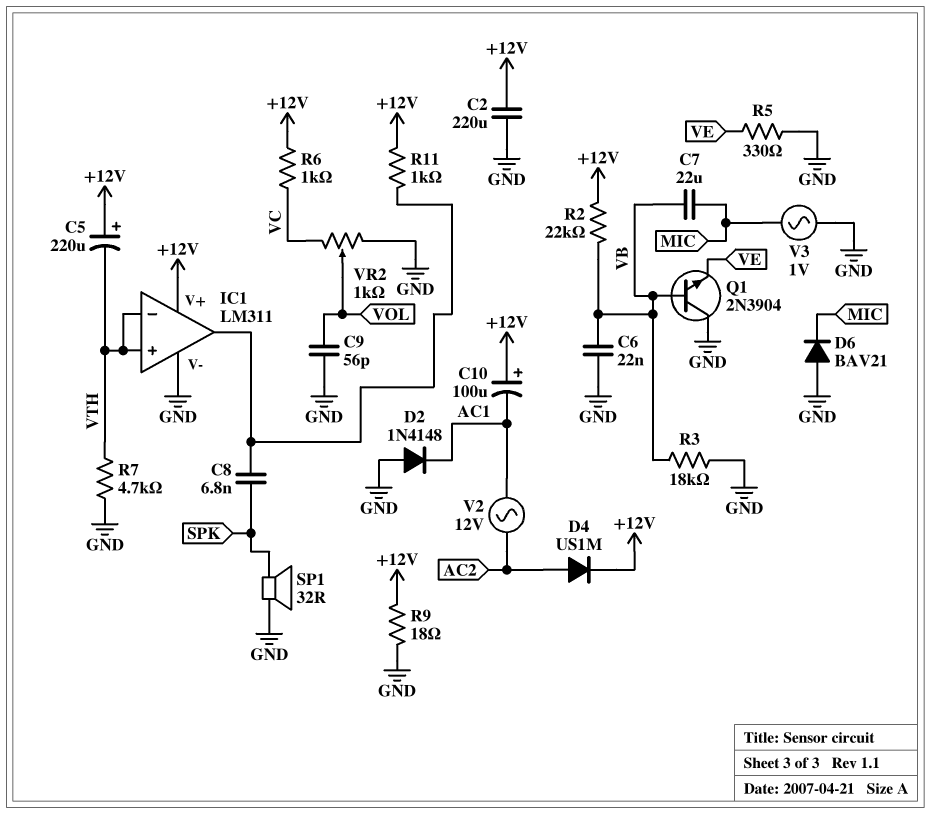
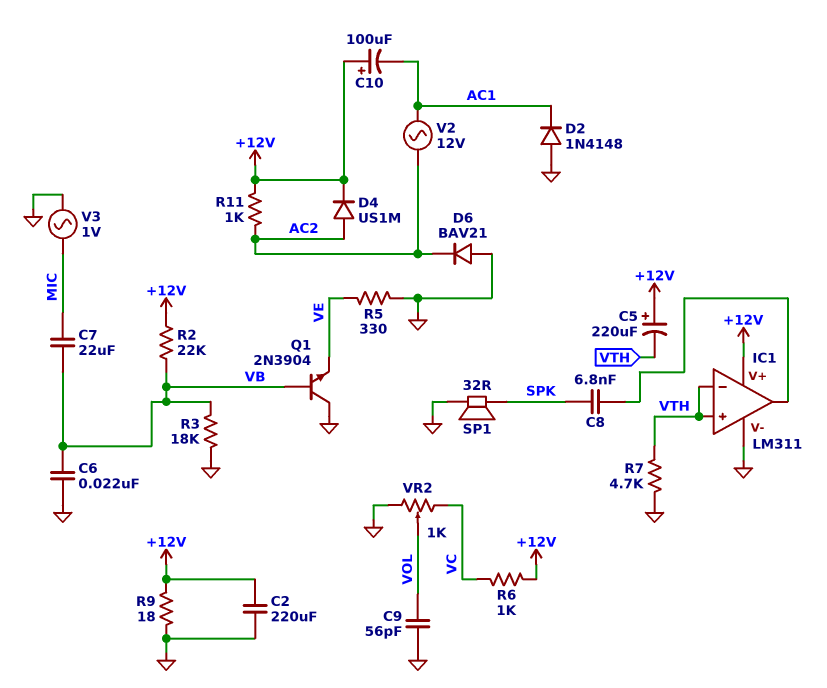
D6: diode BAV21 (A GND, K MIC) -> diode BAV21 (A GND, K AC2)
R11: 1k (+12V, IC1/out) -> 1k (+12V, AC2)

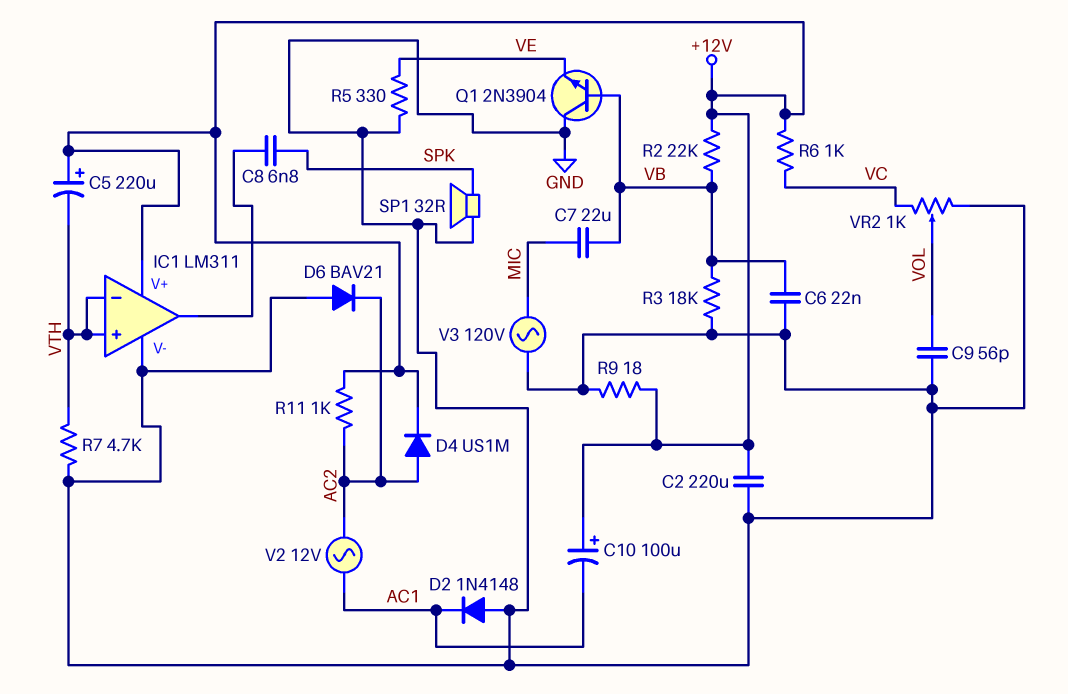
V3: AC 1V (GND, MIC) -> AC 120V (GND, MIC)

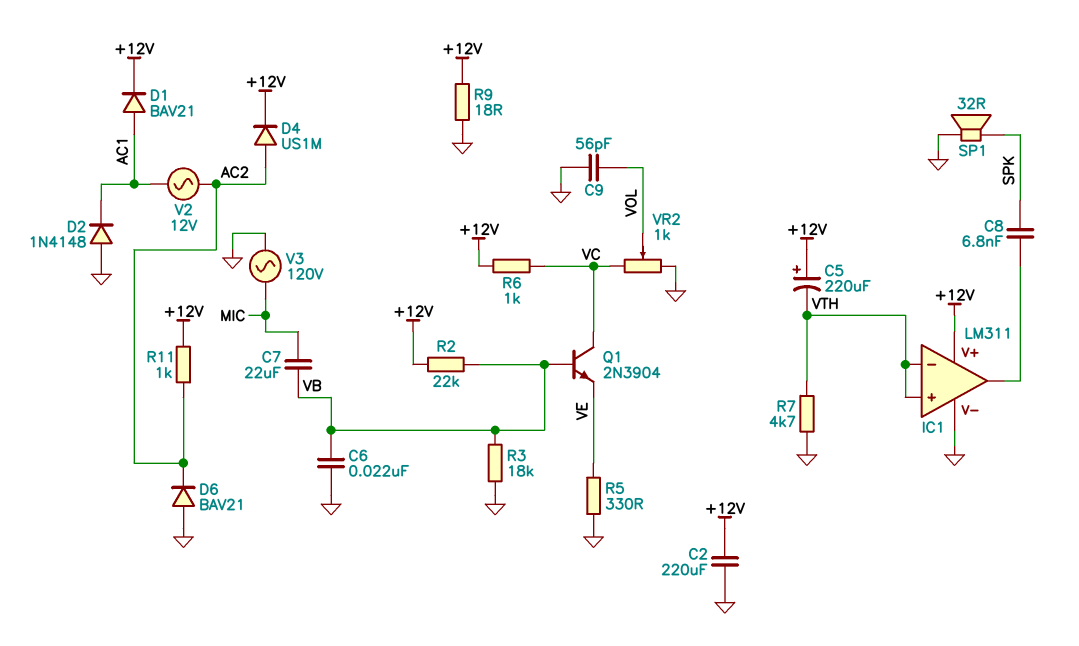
C10: 100uF (plus +12V, minus AC1) -> none
D1: none -> diode BAV21 (A AC1, K +12V)
Q1: NPN 2N3904 (B VB, C GND, E VE) -> NPN 2N3904 (B VB, C VC, E VE)

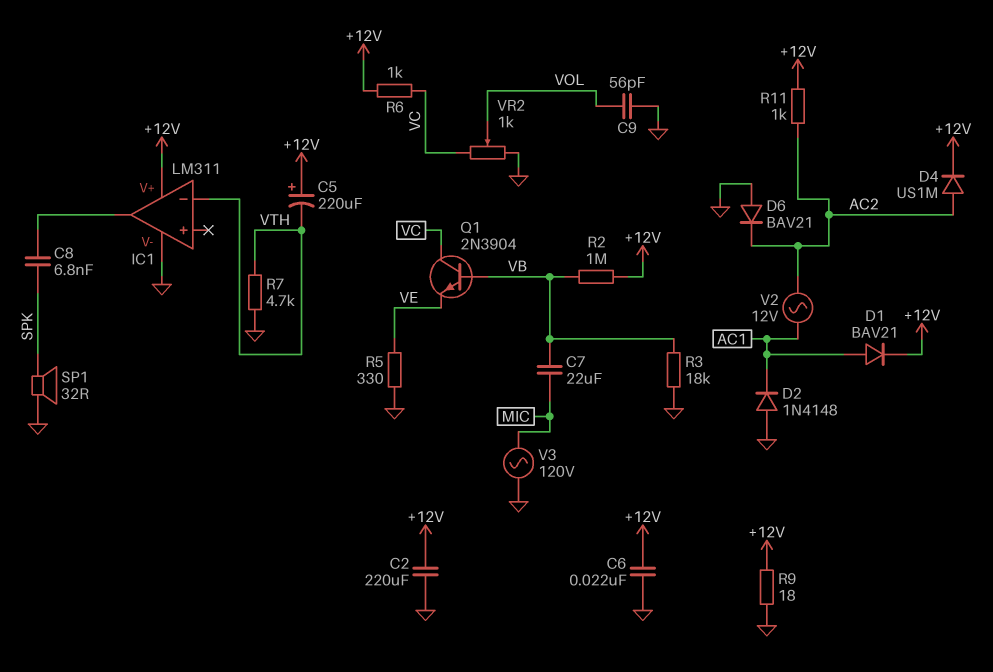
C6: 22nF (GND, VB) -> 22nF (+12V, GND)
IC1 pin in+: VTH -> none
R2: 22k (+12V, VB) -> 1M (+12V, VB)

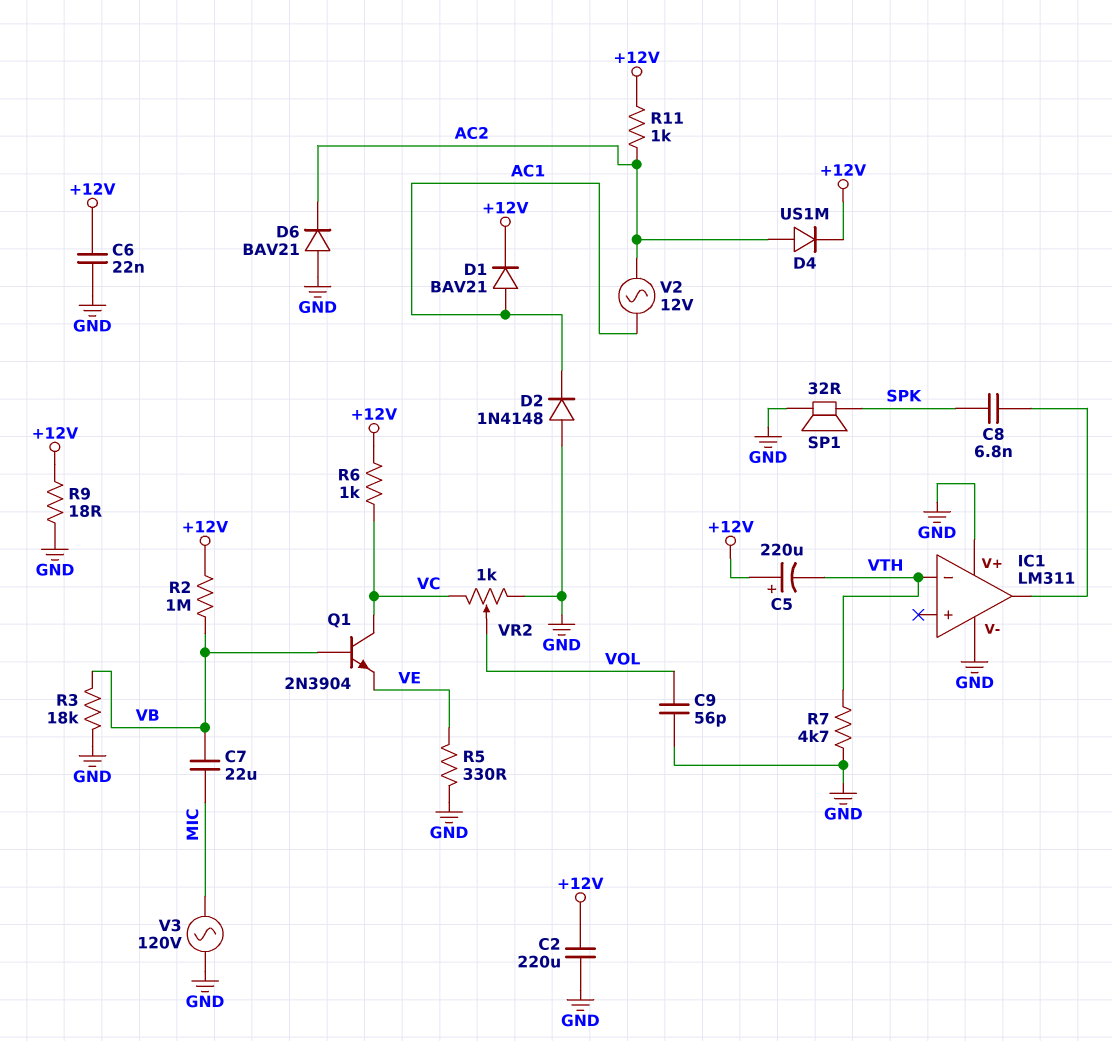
IC1 pin V+: +12V -> GND

